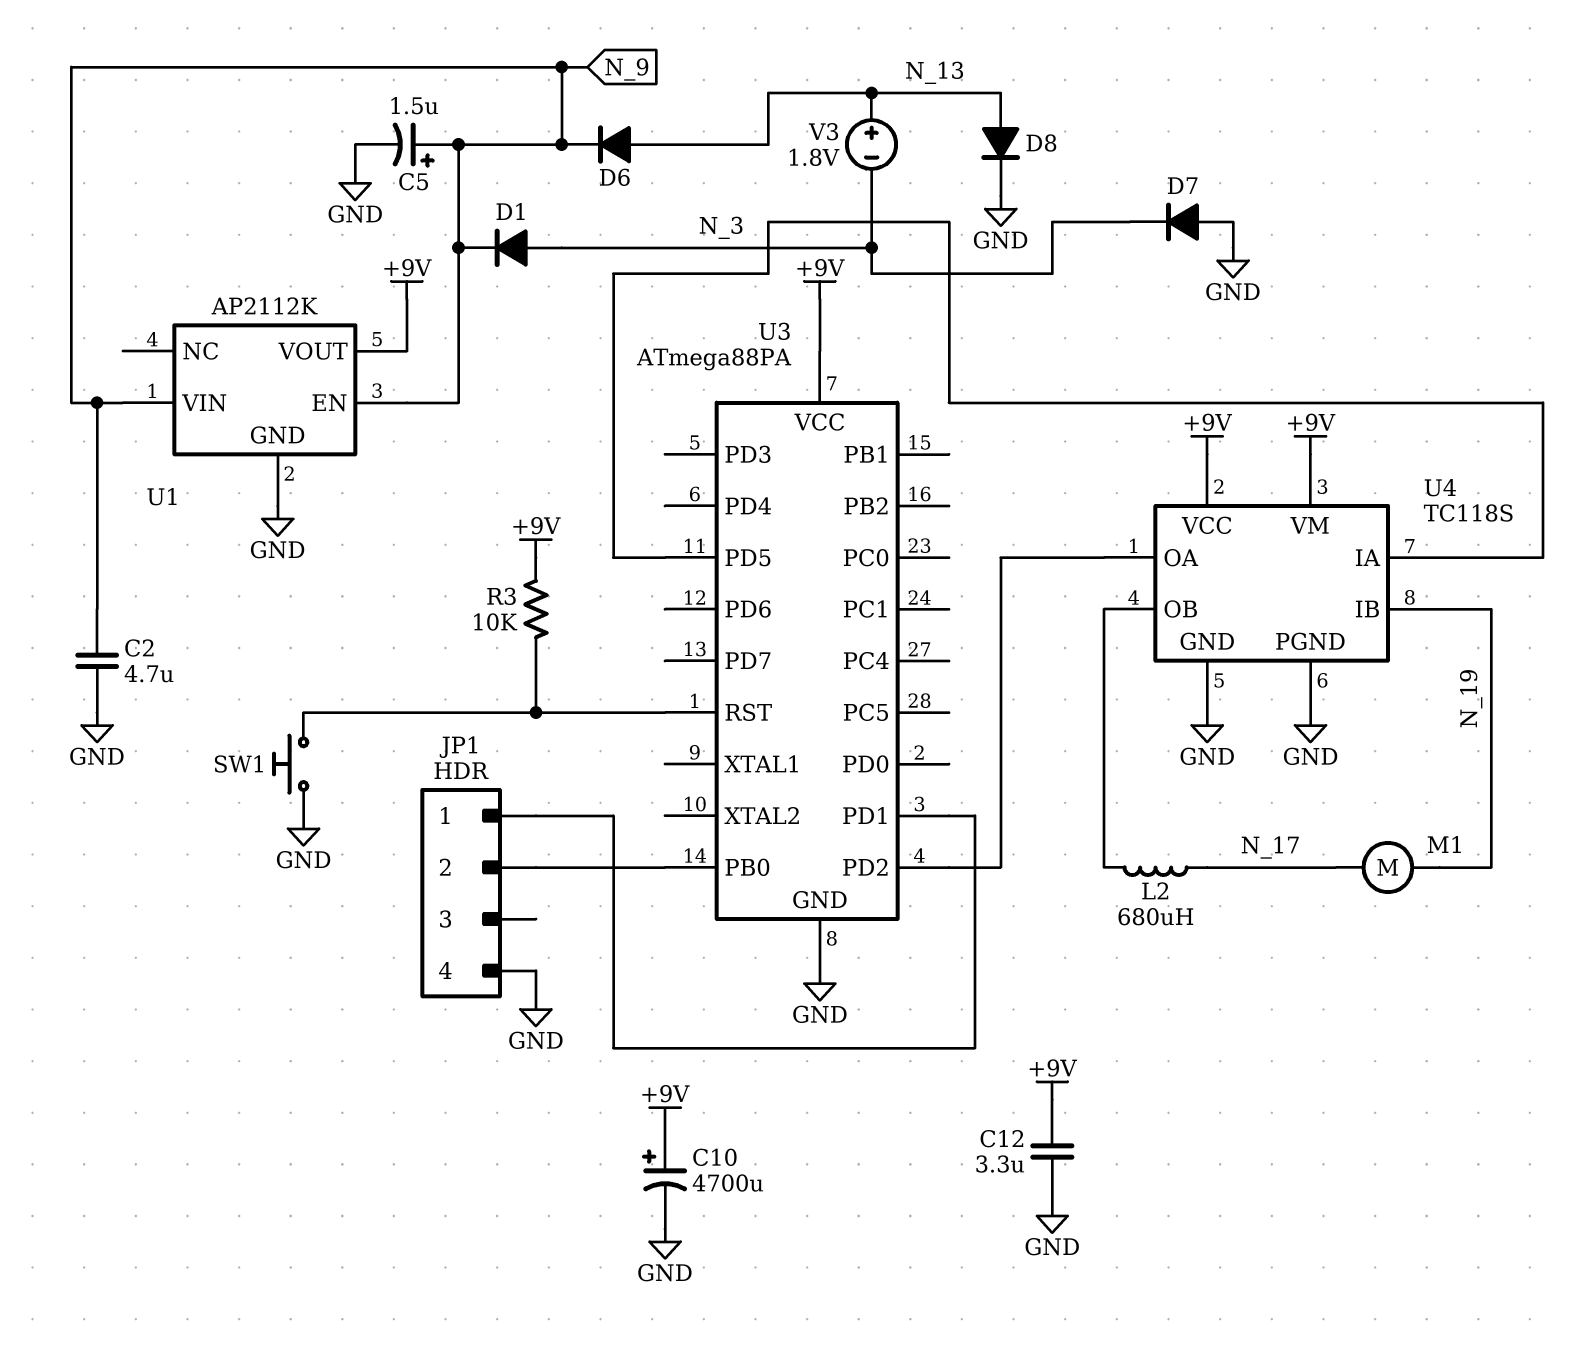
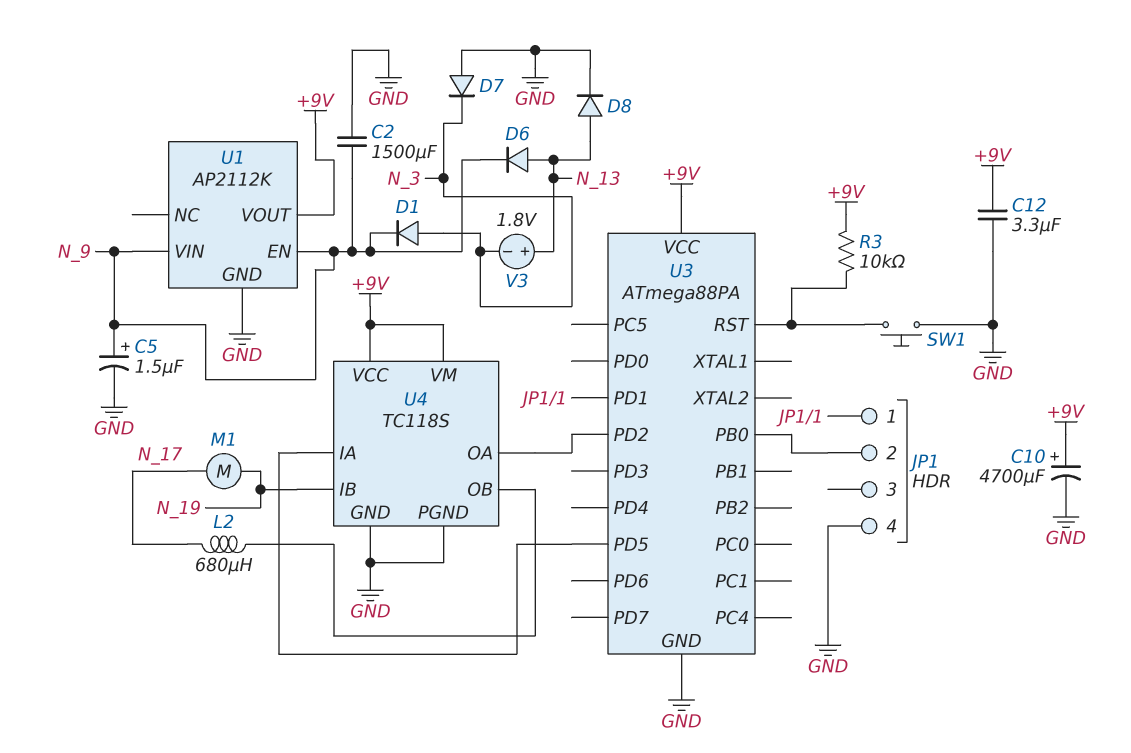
C2: 4.7uF (GND, N_9) -> 1500uF (GND, N_9)

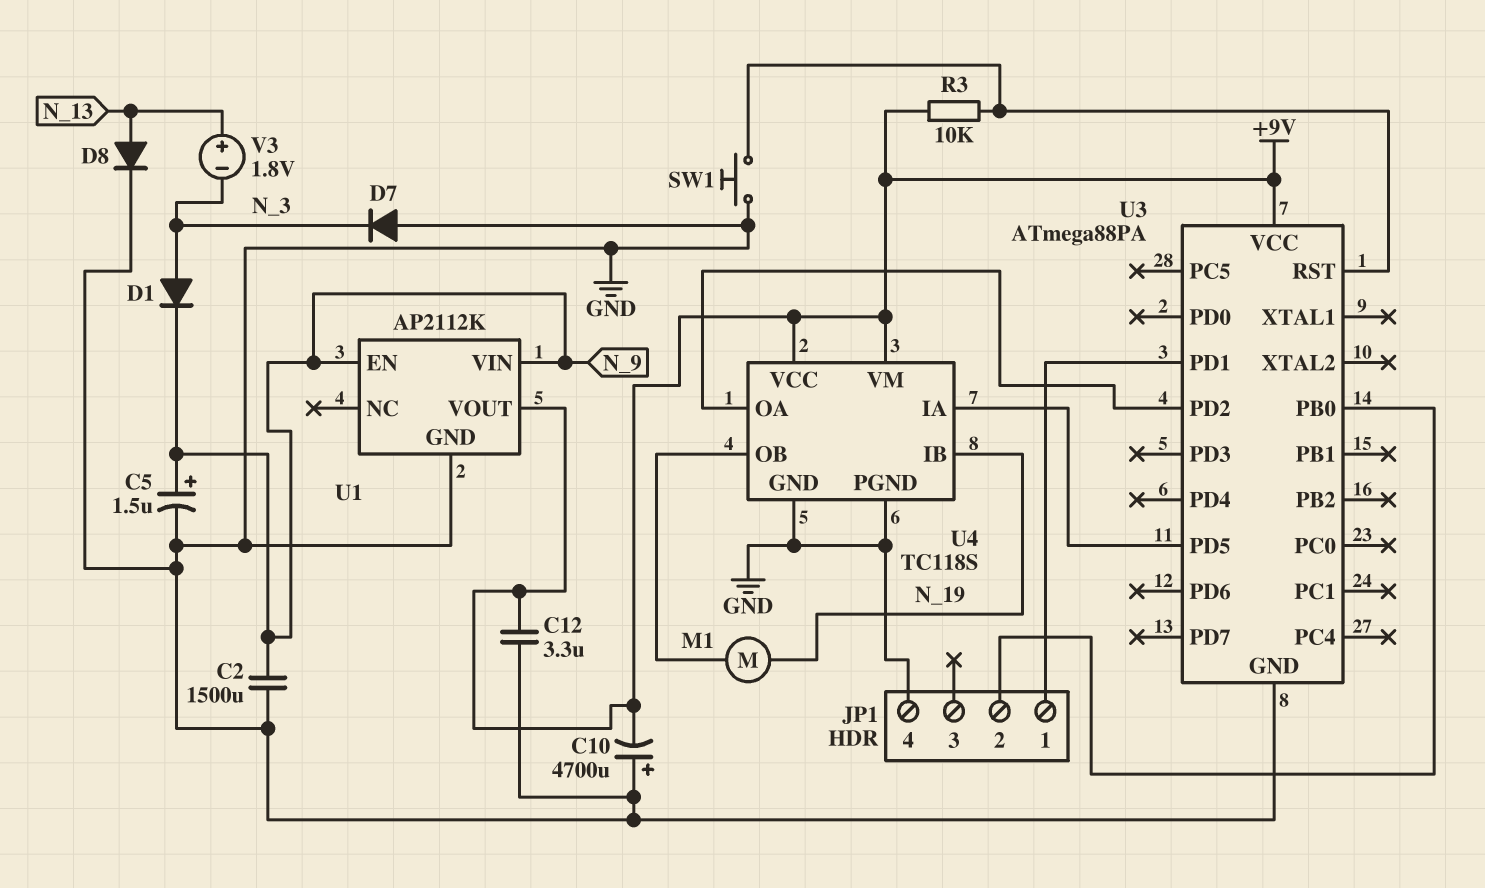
C10: 4700uF (plus +9V, minus GND) -> 4700uF (plus GND, minus +9V)
D6: diode (A N_13, K N_9) -> none
L2: 680uH (N_17, U4/OB) -> none
M1: motor (N_17, N_19) -> motor (N_19, U4/OB)

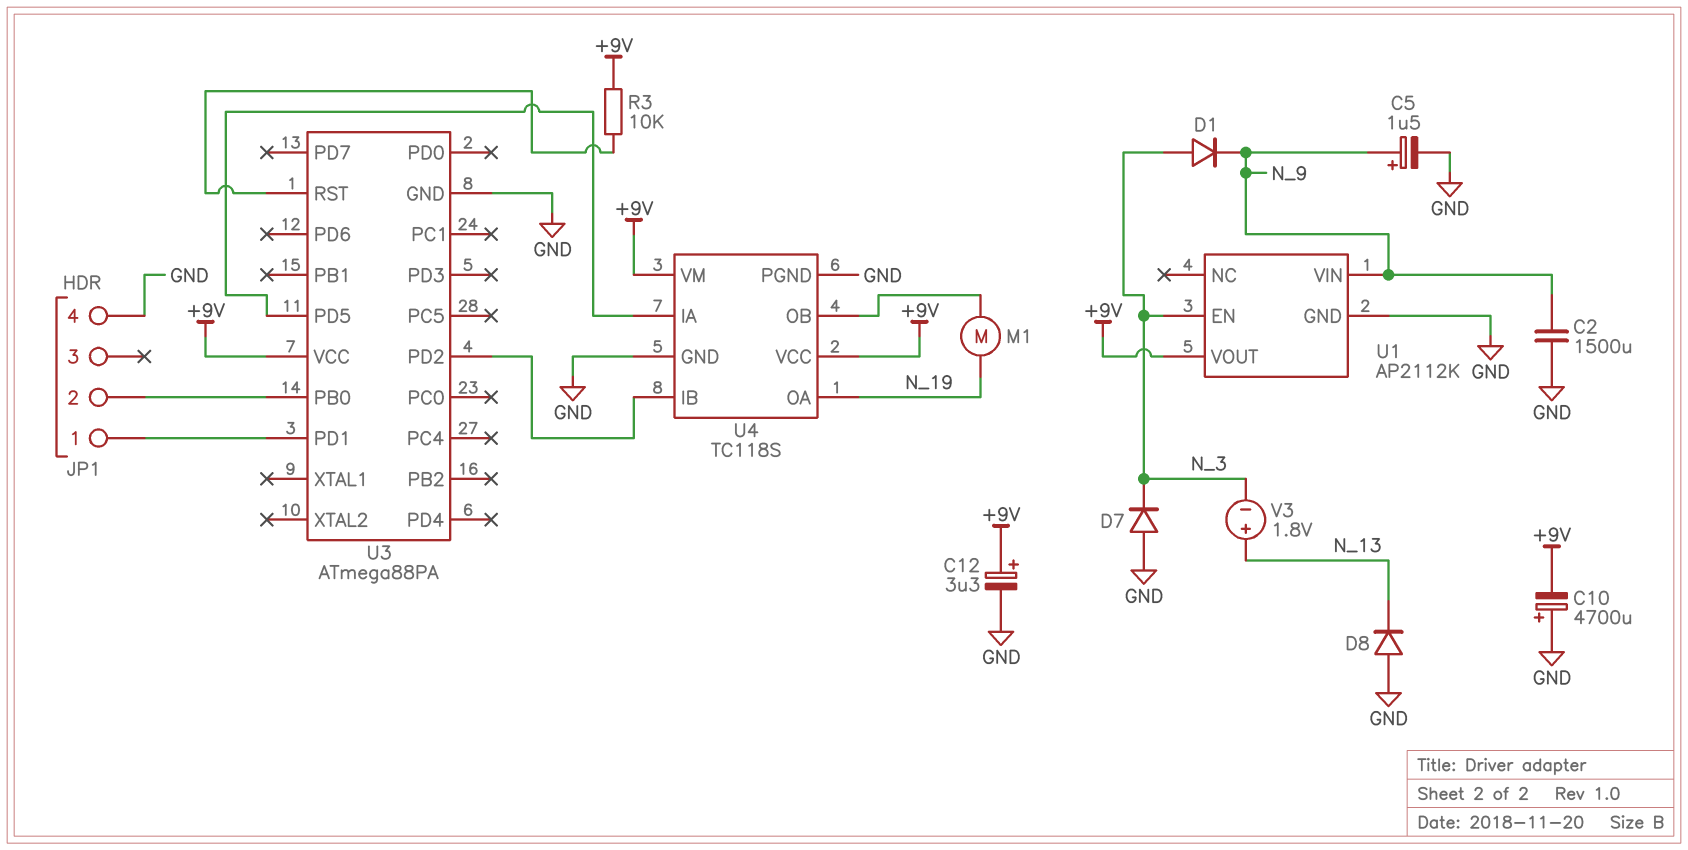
C12: 3.3uF (+9V, GND) -> 3.3uF (plus +9V, minus GND)
D8: diode (A N_13, K GND) -> diode (A GND, K N_13)
SW1: button (GND, U3/RST) -> none
U1 pin EN: N_9 -> N_3
U4 pin IB: N_19 -> U3/PD2
U4 pin OA: U3/PD2 -> N_19

